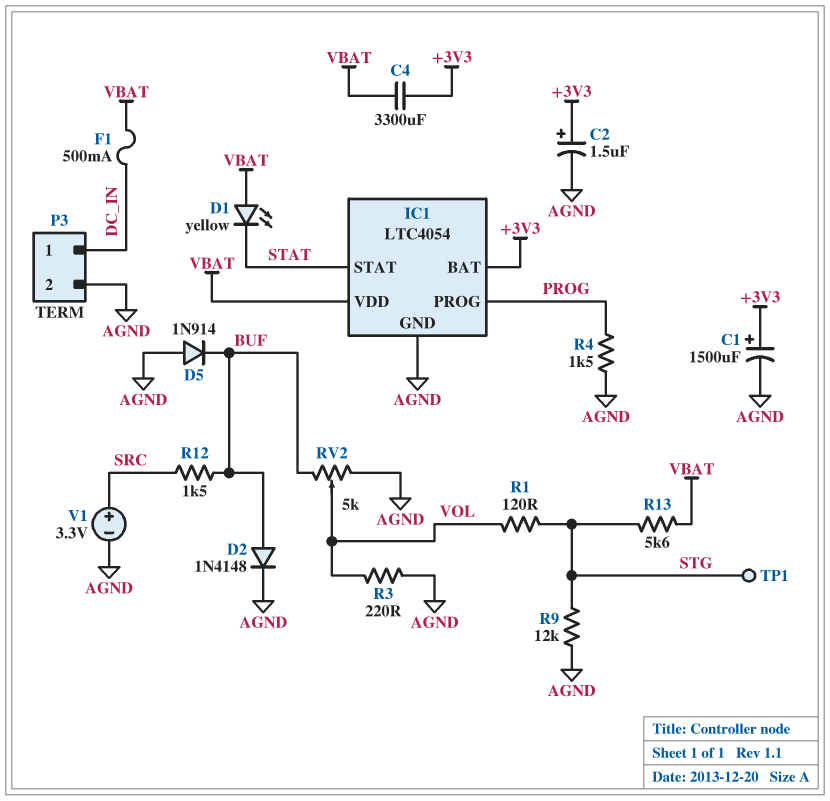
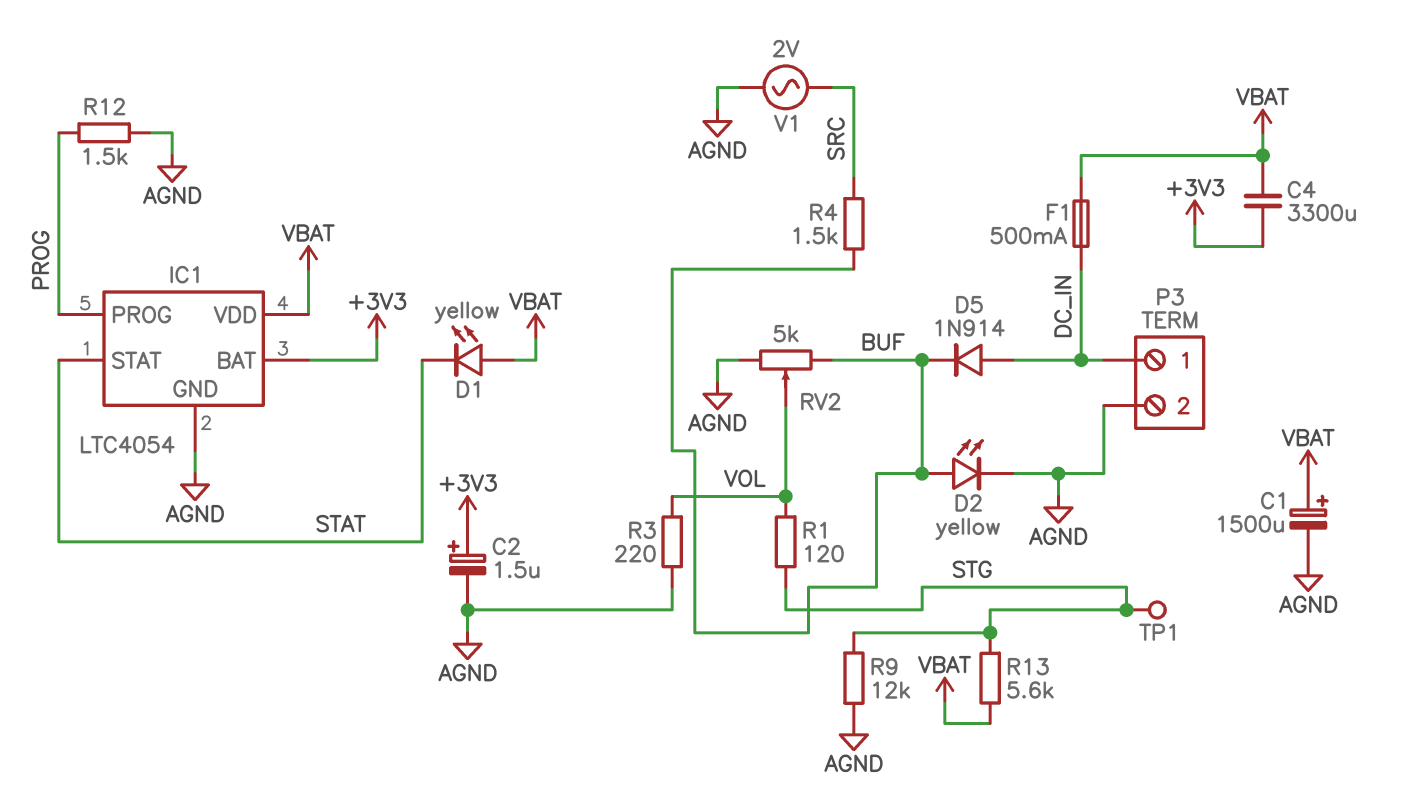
C1: 1500uF (plus +3V3, minus AGND) -> 1500uF (plus VBAT, minus AGND)
D2: diode 1N4148 (A BUF, K AGND) -> LED yellow (A BUF, K AGND)
D5: diode 1N914 (A AGND, K BUF) -> diode 1N914 (A DC_IN, K BUF)
R4: 1.5k (AGND, PROG) -> 1.5k (BUF, SRC)
R12: 1.5k (BUF, SRC) -> 1.5k (AGND, PROG)
V1: 3.3V (plus SRC, minus AGND) -> AC 2V (AGND, SRC)

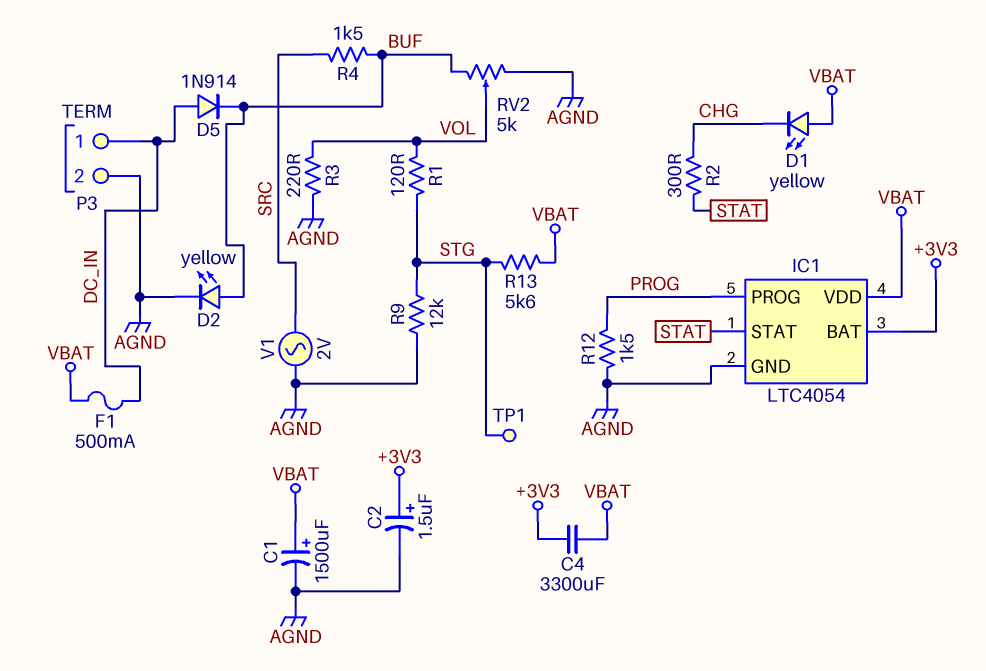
D1: LED yellow (A VBAT, K STAT) -> LED yellow (A VBAT, K CHG)
R2: none -> 300 (CHG, STAT)

